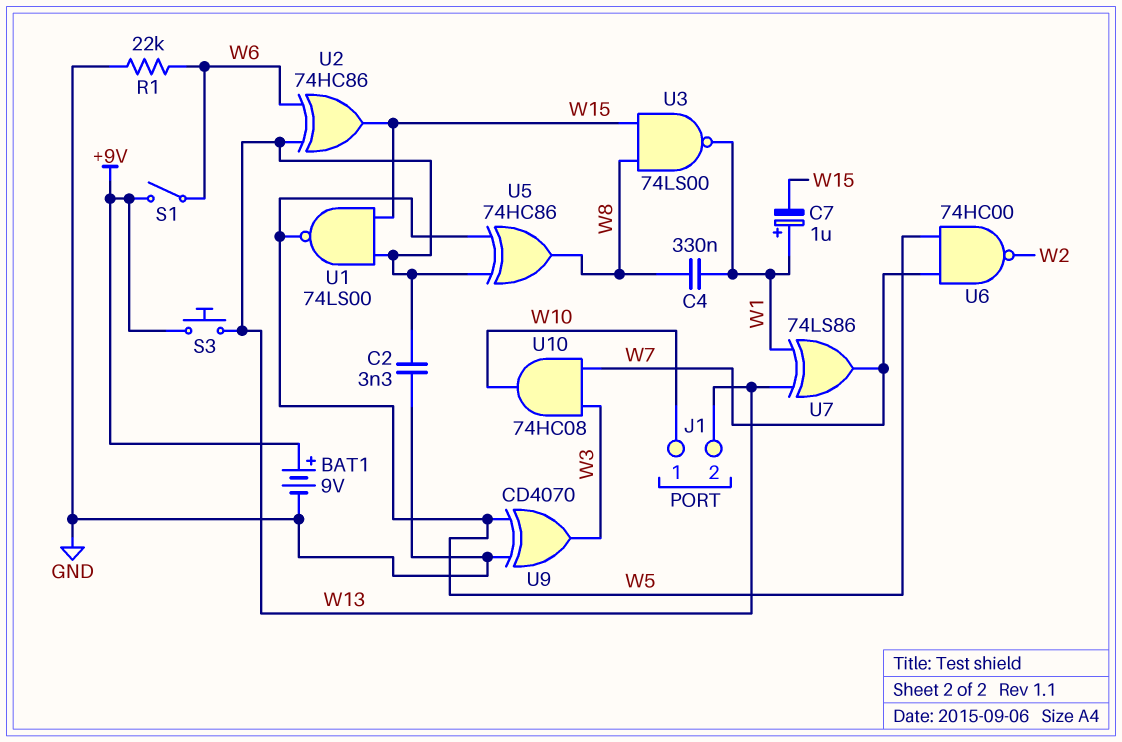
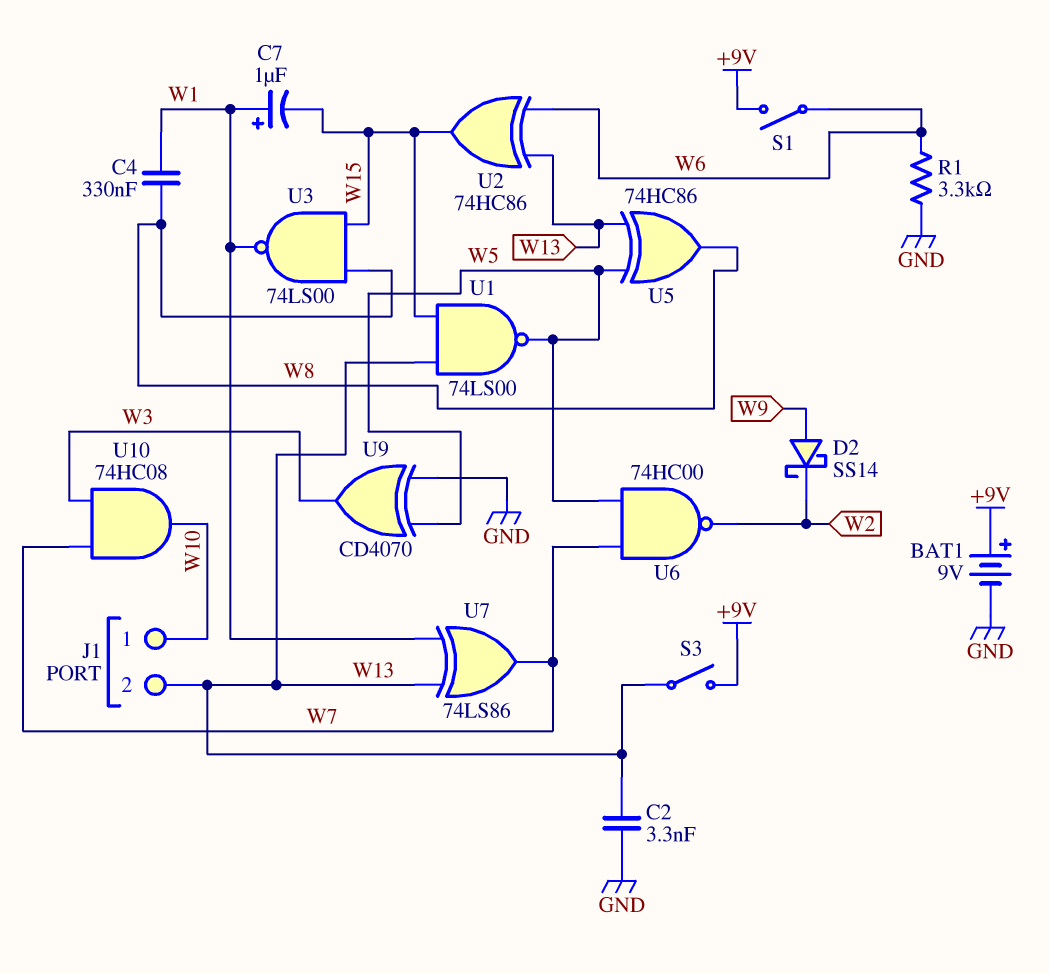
D2: none -> schottky SS14 (A W9, K W2)
R1: 22k (GND, W6) -> 3.3k (GND, W6)
S3: button (+9V, W13) -> switch (+9V, W13)

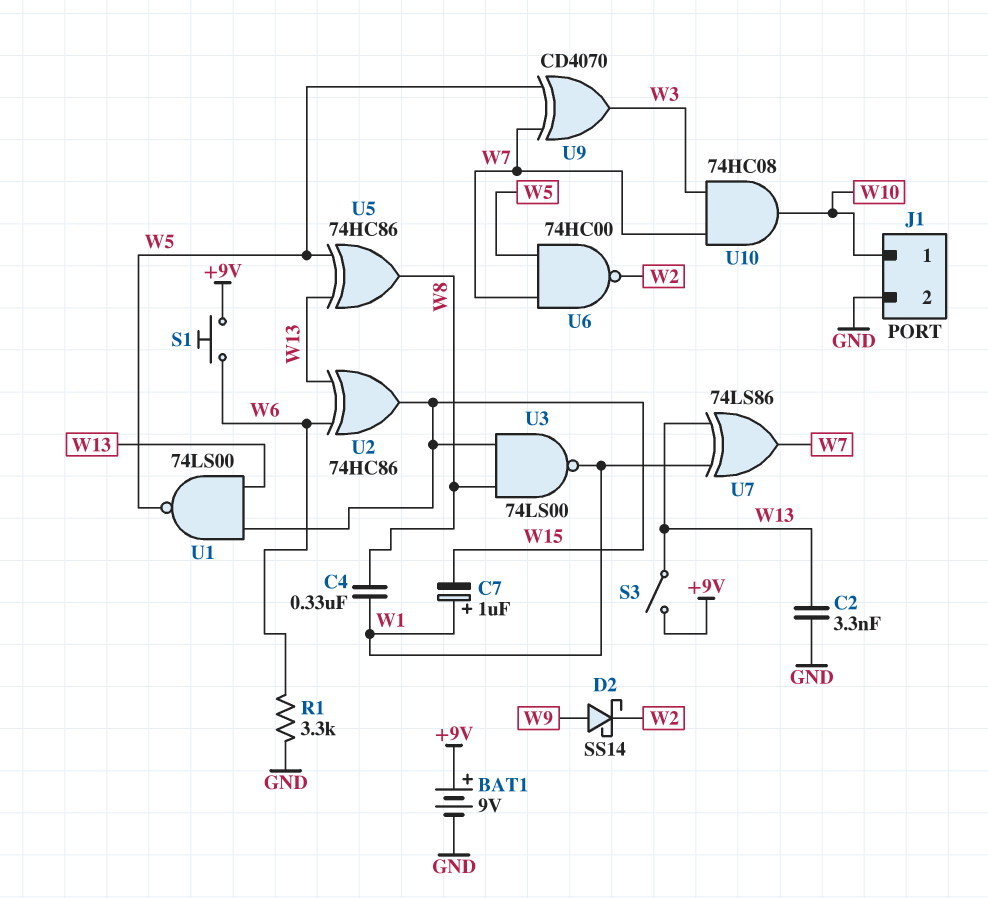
J1 pin 2: W13 -> GND
S1: switch (+9V, W6) -> button (+9V, W6)
U9: XOR CD4070 (in GND, in W5, out W3) -> XOR CD4070 (in W5, in W7, out W3)

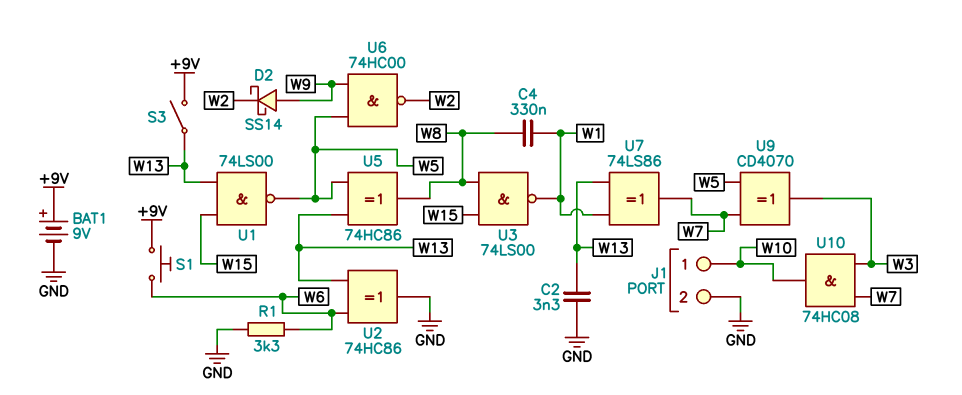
C7: 1uF (plus W1, minus W15) -> none
U2: XOR 74HC86 (in W6, in W13, out W15) -> XOR 74HC86 (in W6, in W13, out GND)
U6: NAND 74HC00 (in W5, in W7, out W2) -> NAND 74HC00 (in W5, in W9, out W2)

